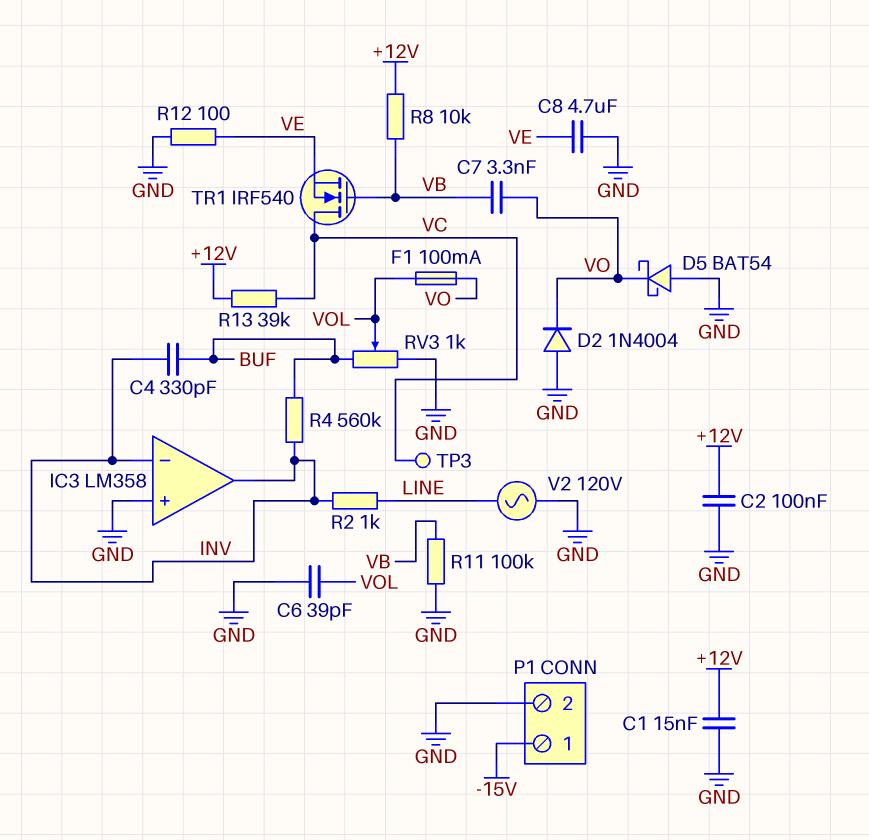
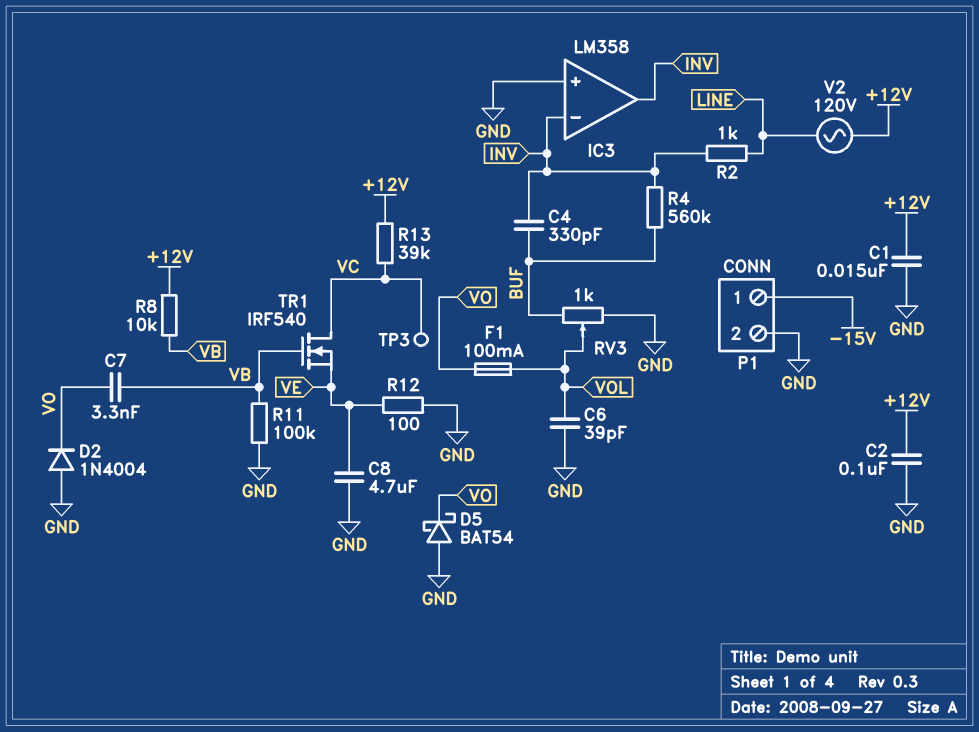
V2: AC 120V (GND, LINE) -> AC 120V (+12V, LINE)

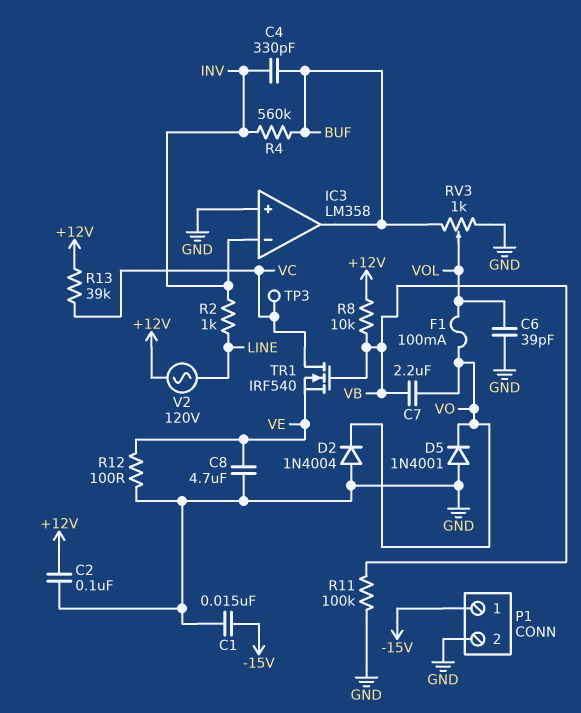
C1: 15nF (+12V, GND) -> 15nF (-15V, GND)
C7: 3.3nF (VB, VO) -> 2.2uF (VB, VO)
D5: schottky BAT54 (A GND, K VO) -> diode 1N4001 (A GND, K VO)
IC3 pin out: INV -> BUF

